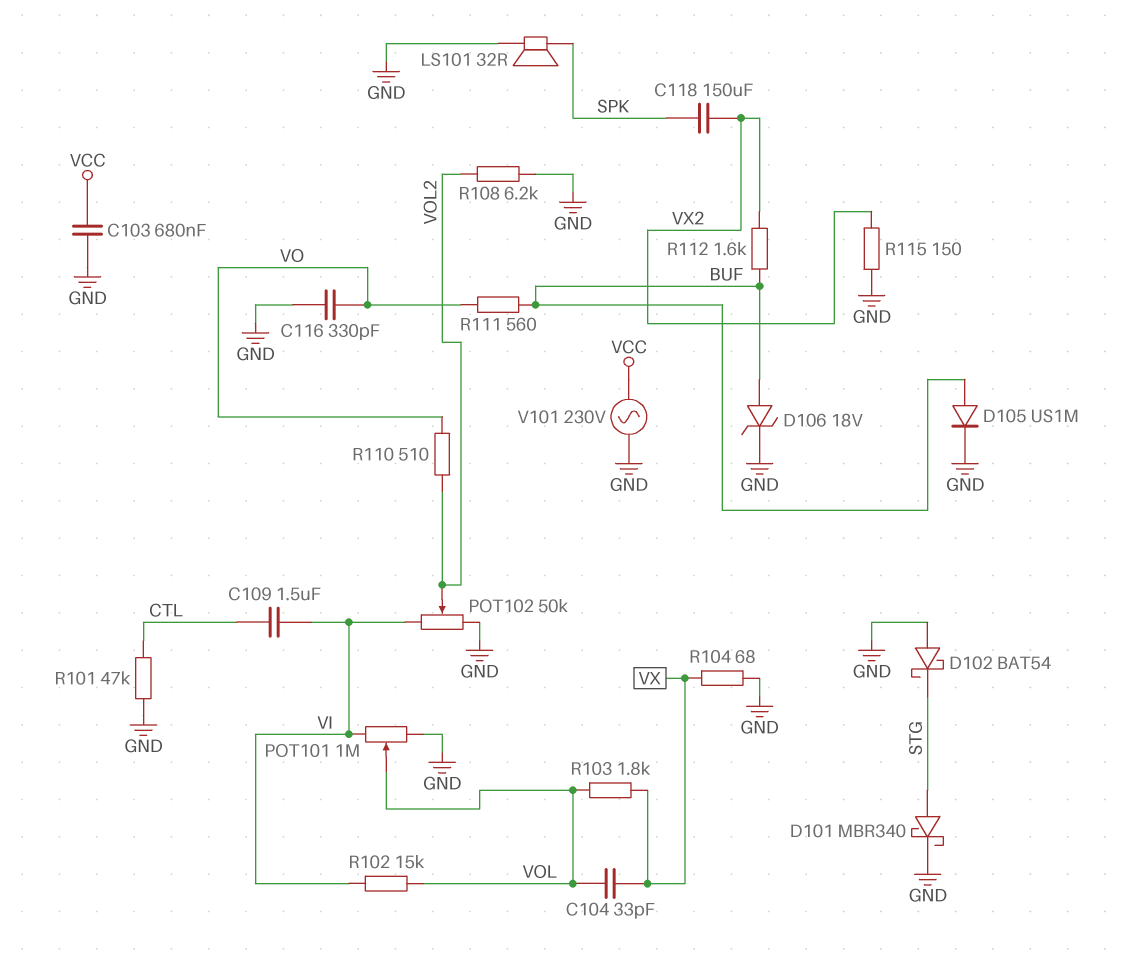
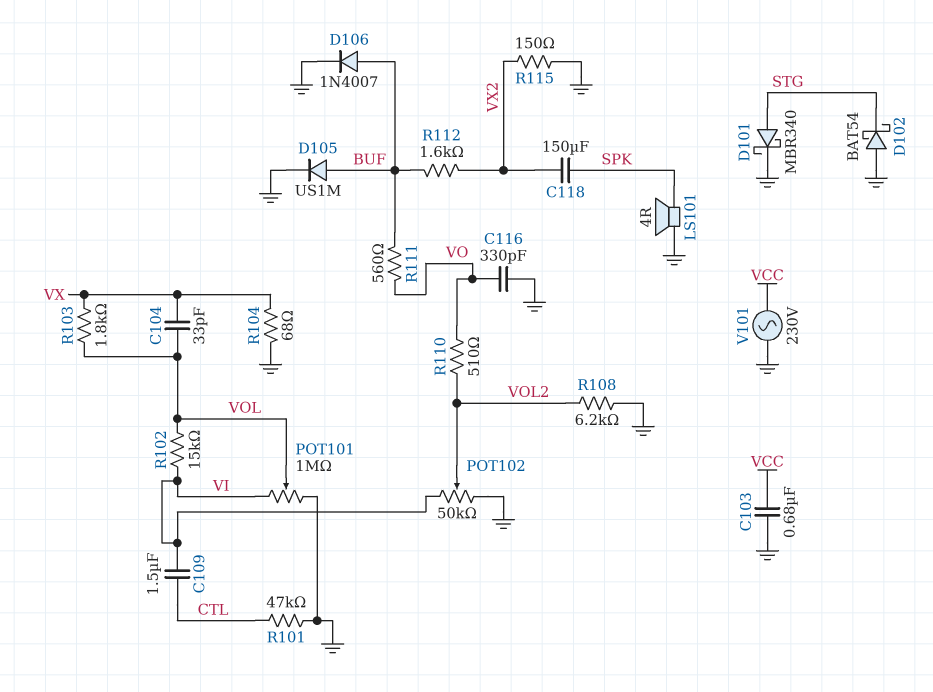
D106: zener 18V (A BUF, K GND) -> diode 1N4007 (A BUF, K GND)
LS101: speaker 32R (GND, SPK) -> speaker 4R (GND, SPK)

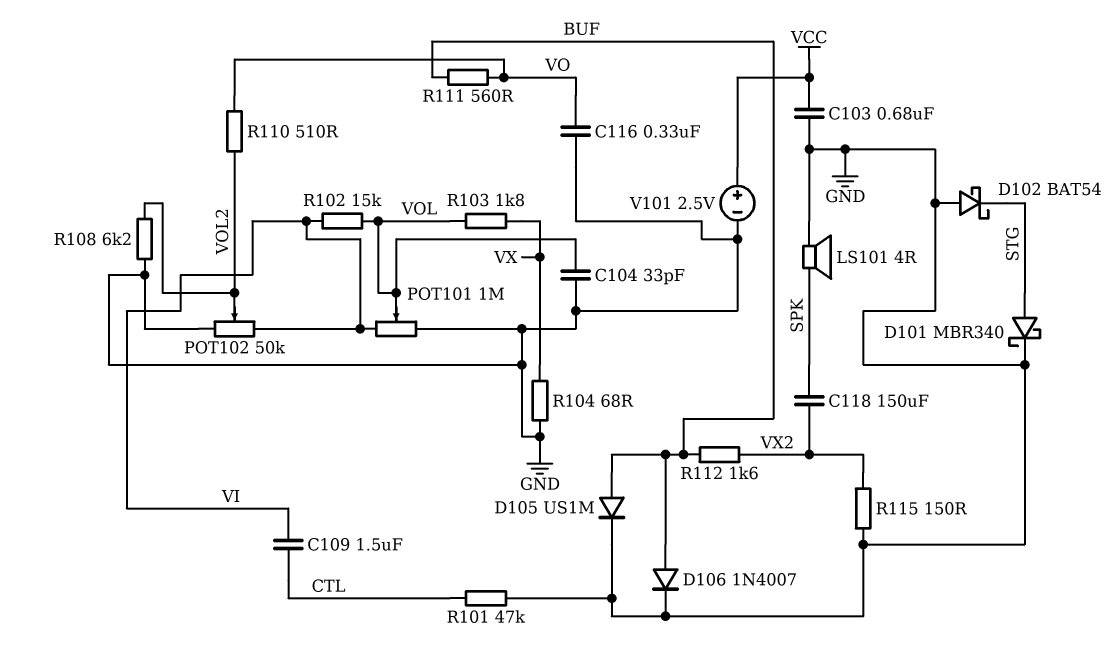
C104: 33pF (VOL, VX) -> 33pF (GND, VOL)
C116: 330pF (GND, VO) -> 330nF (GND, VO)
V101: AC 230V (GND, VCC) -> 2.5V (plus VCC, minus GND)

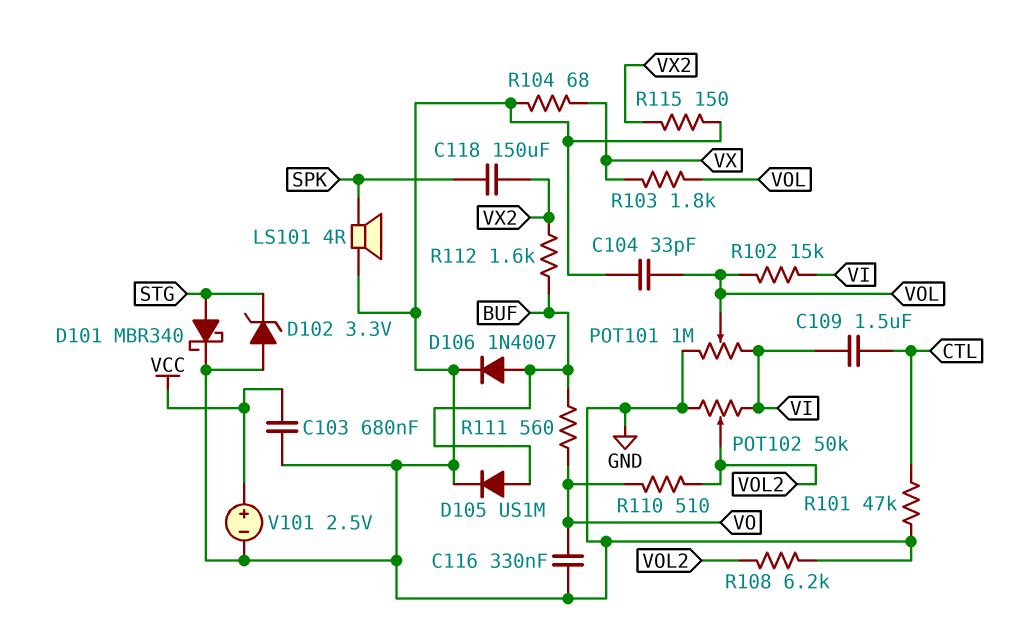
D102: schottky BAT54 (A GND, K STG) -> zener 3.3V (A GND, K STG)

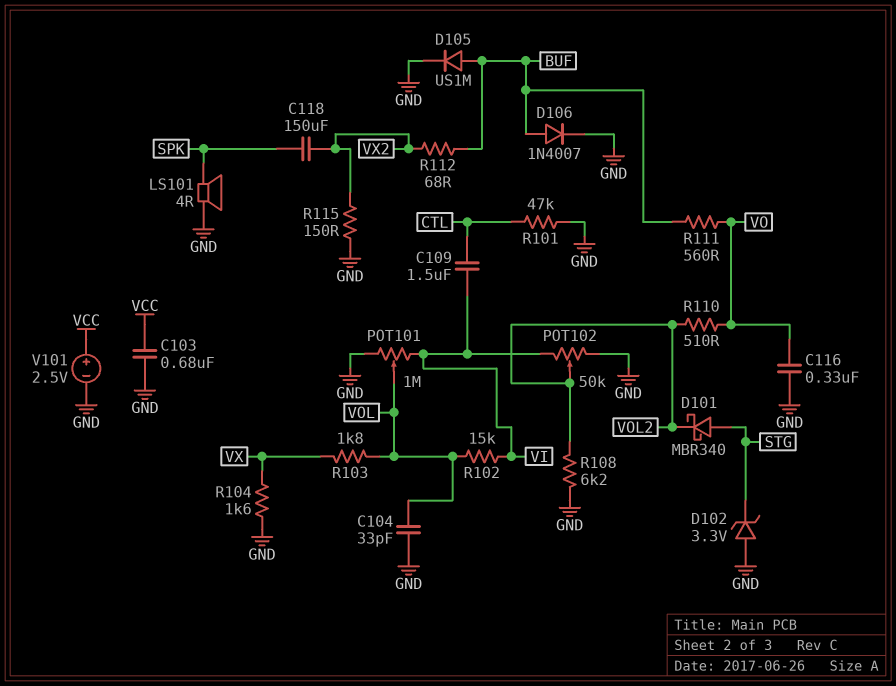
D101: schottky MBR340 (A STG, K GND) -> schottky MBR340 (A STG, K VOL2)
R104: 68 (GND, VX) -> 1.6k (GND, VX)
R112: 1.6k (BUF, VX2) -> 68 (BUF, VX2)

